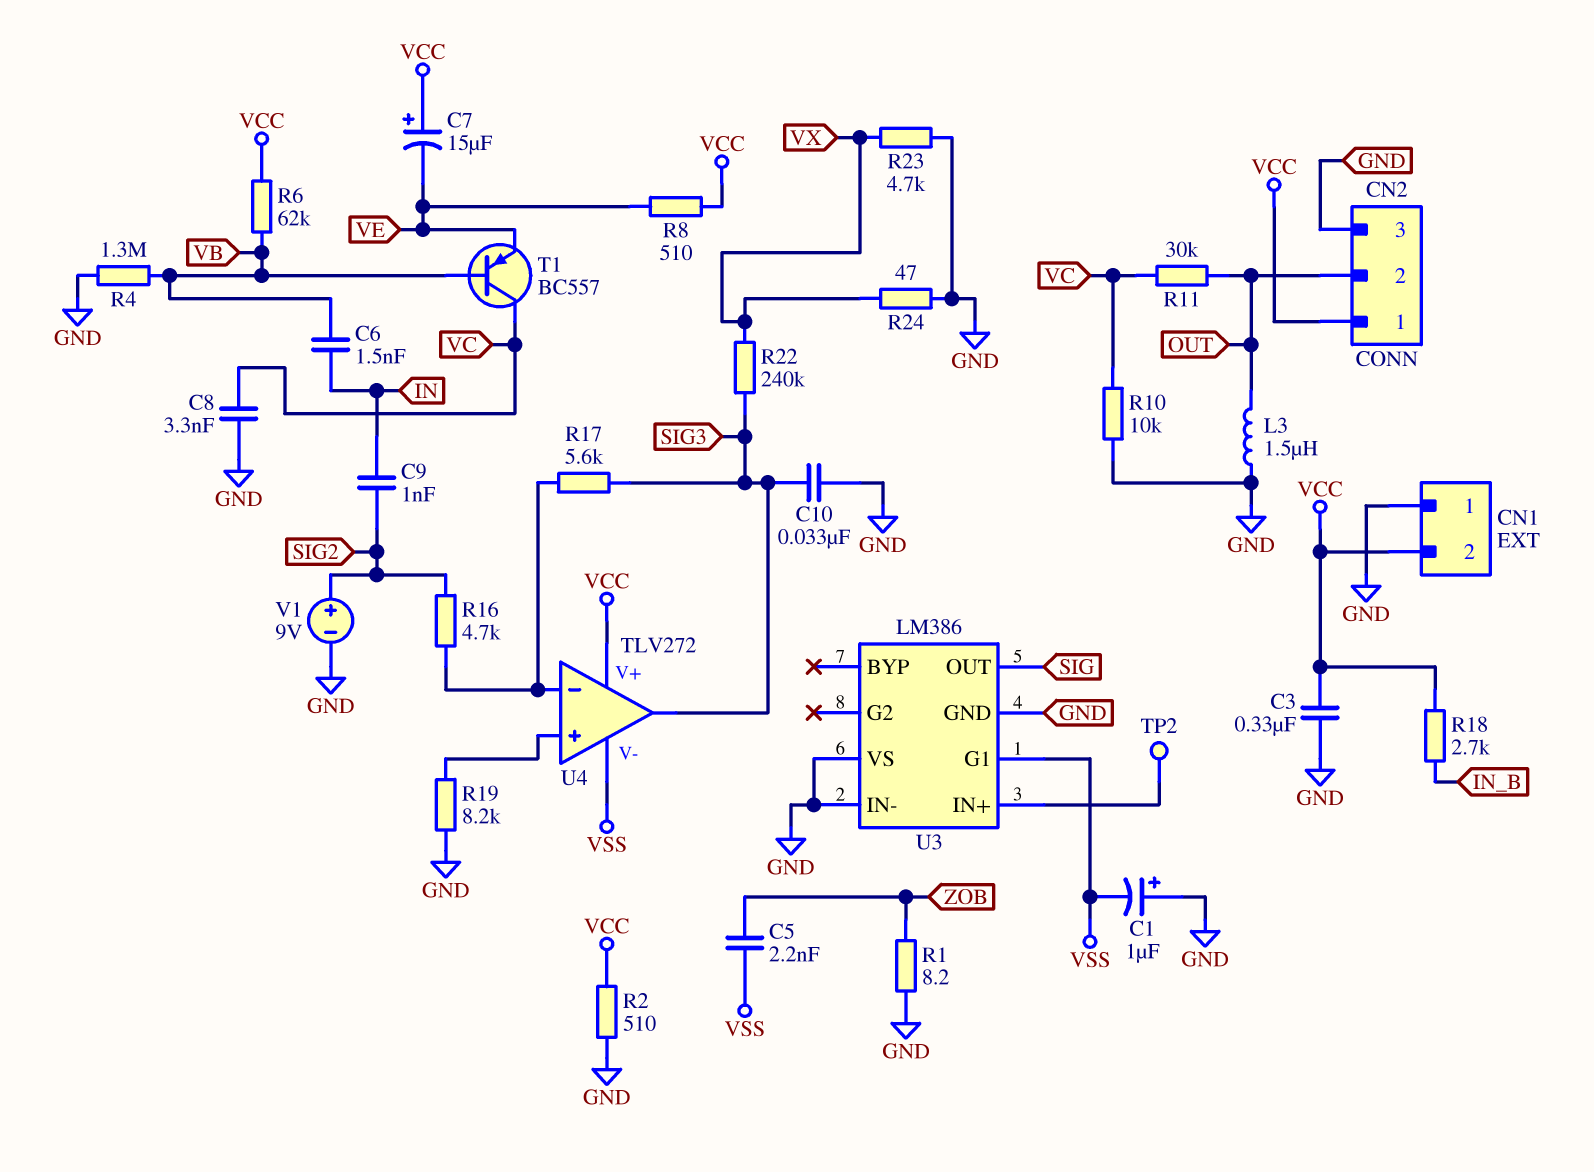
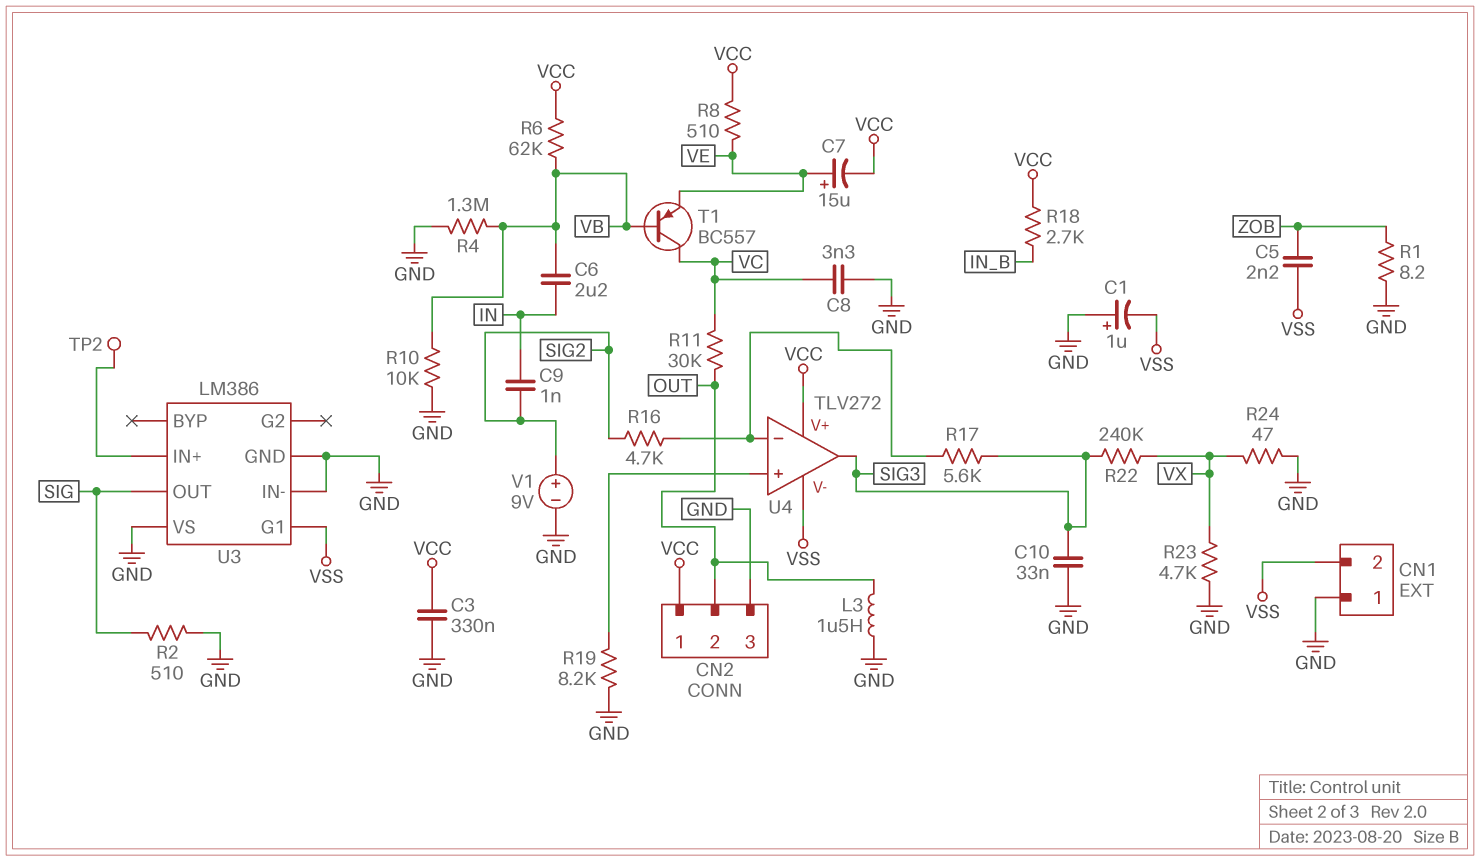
C6: 1.5nF (IN, VB) -> 2.2uF (IN, VB)
C7: 15uF (plus VCC, minus VE) -> 15uF (plus VE, minus VCC)
CN1 pin 2: VCC -> VSS
R2: 510 (GND, VCC) -> 510 (GND, SIG)
R10: 10k (GND, VC) -> 10k (GND, VB)

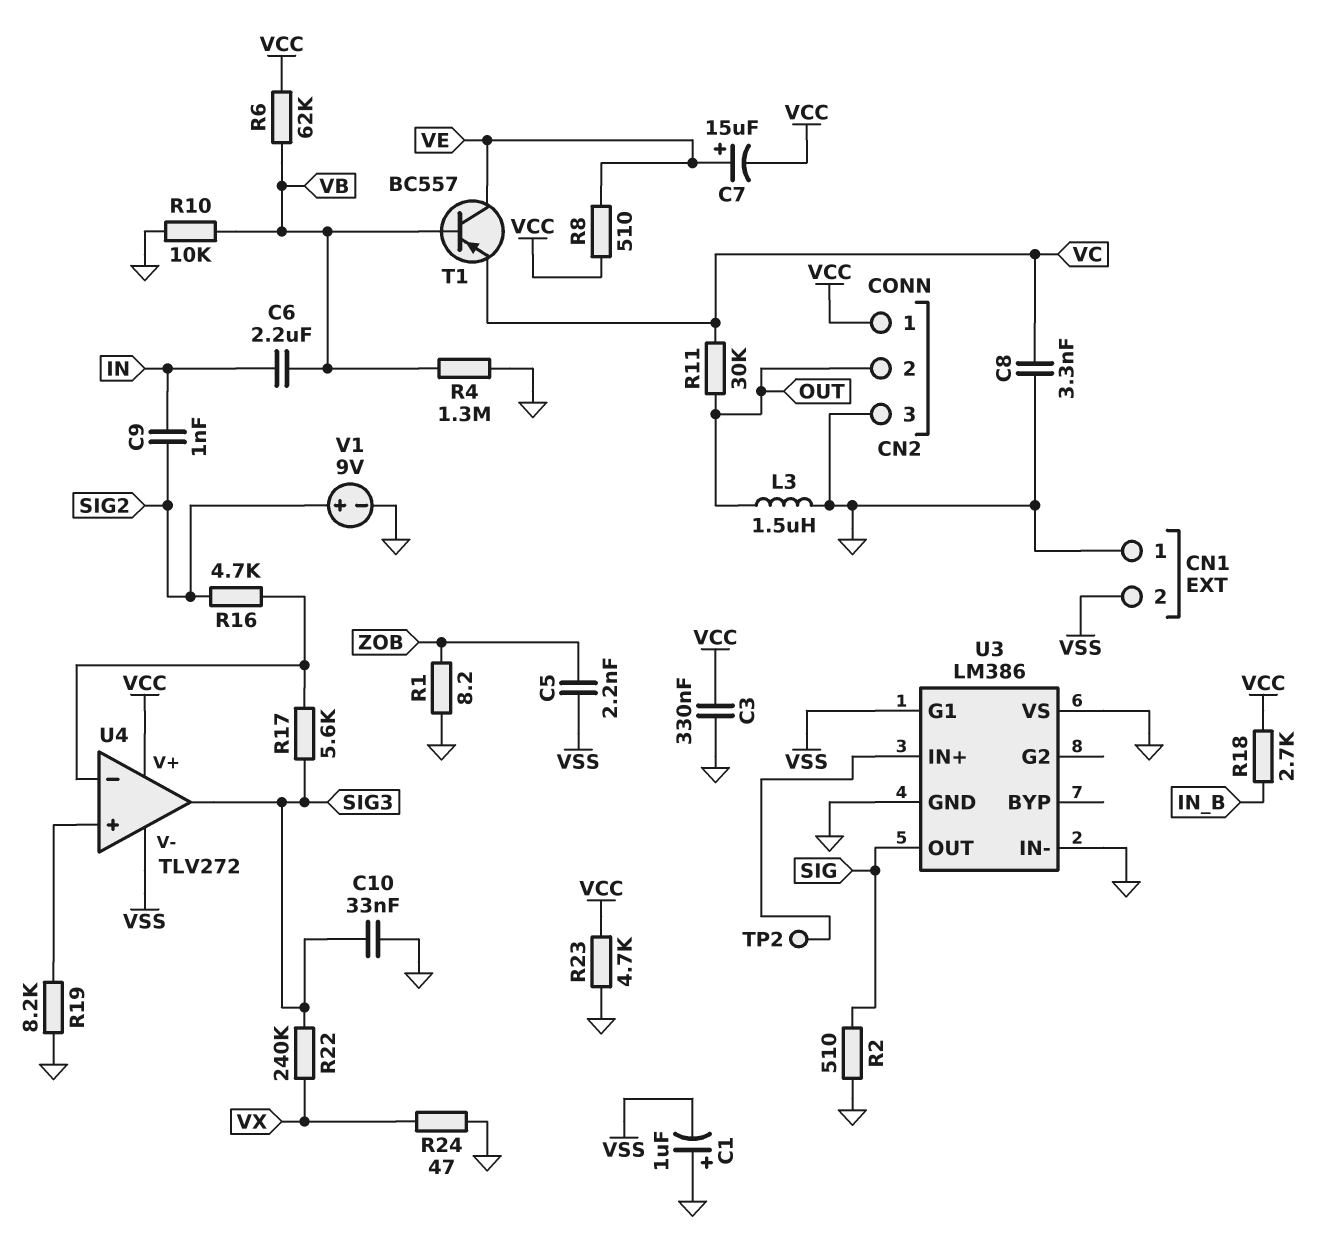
R23: 4.7k (GND, VX) -> 4.7k (GND, VCC)
T1: PNP BC557 (B VB, C VC, E VE) -> PNP BC557 (B VB, C VE, E VC)

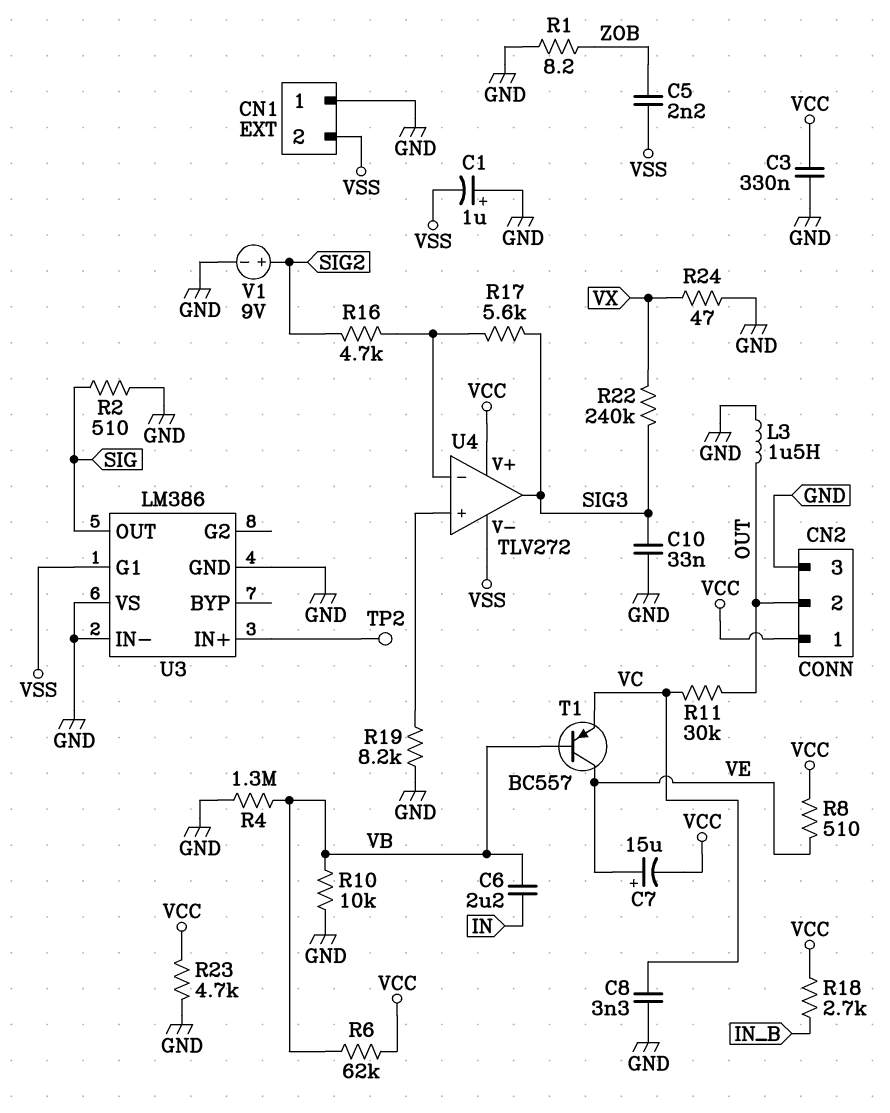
C9: 1nF (IN, SIG2) -> none

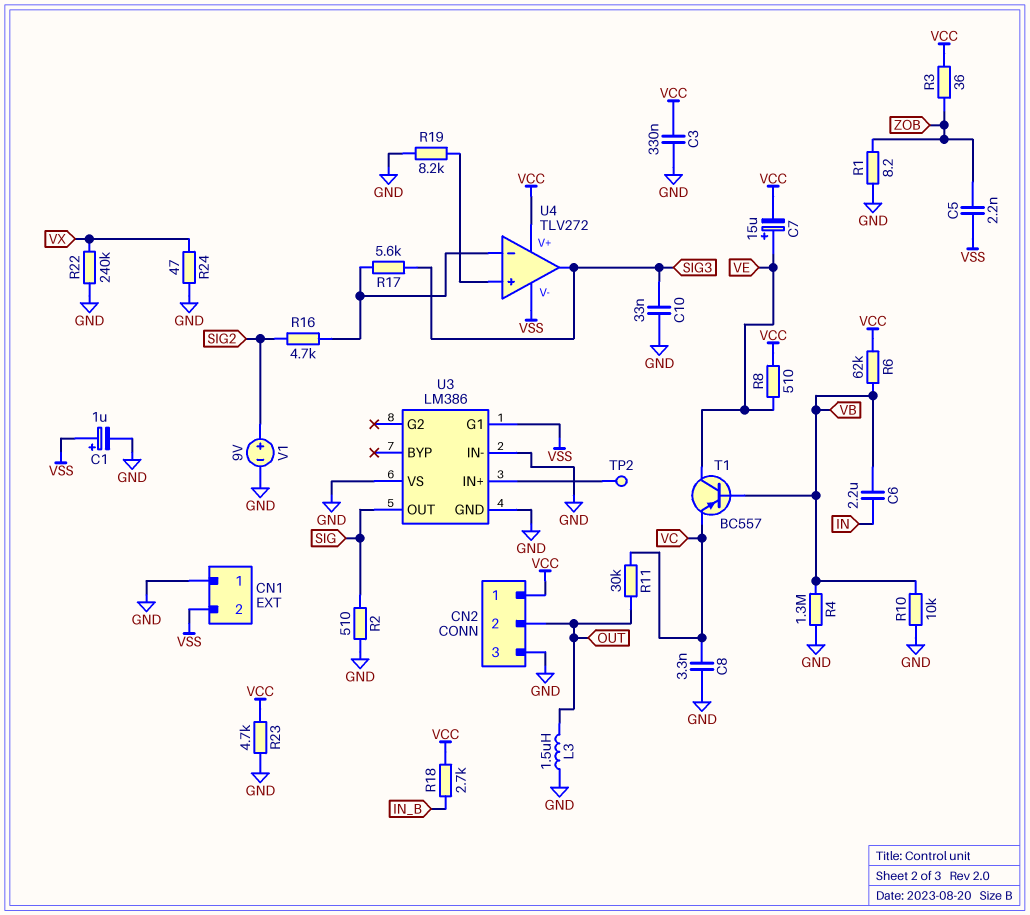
C1: 1uF (plus GND, minus VSS) -> 1uF (plus VSS, minus GND)
R3: none -> 36 (VCC, ZOB)
R22: 240k (SIG3, VX) -> 240k (GND, VX)

